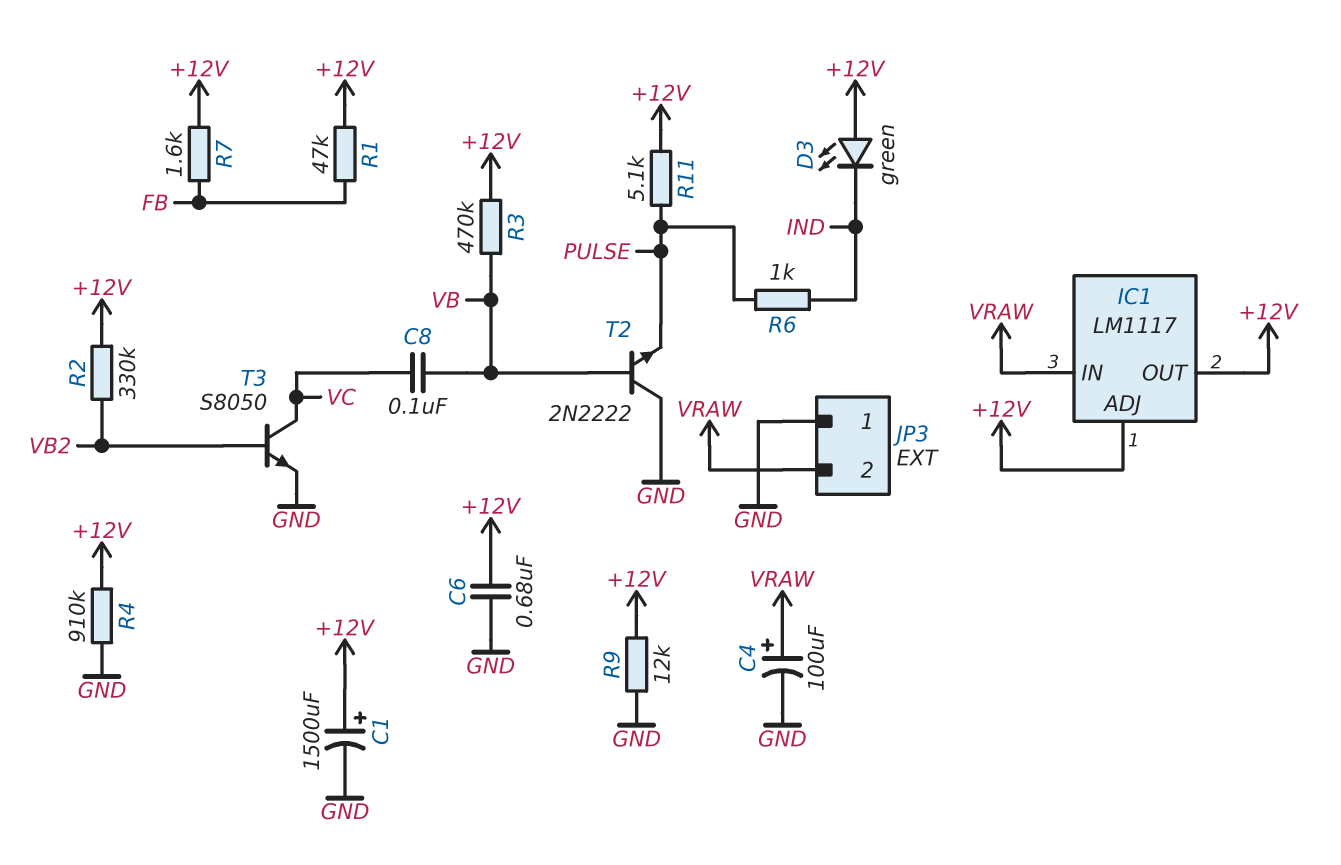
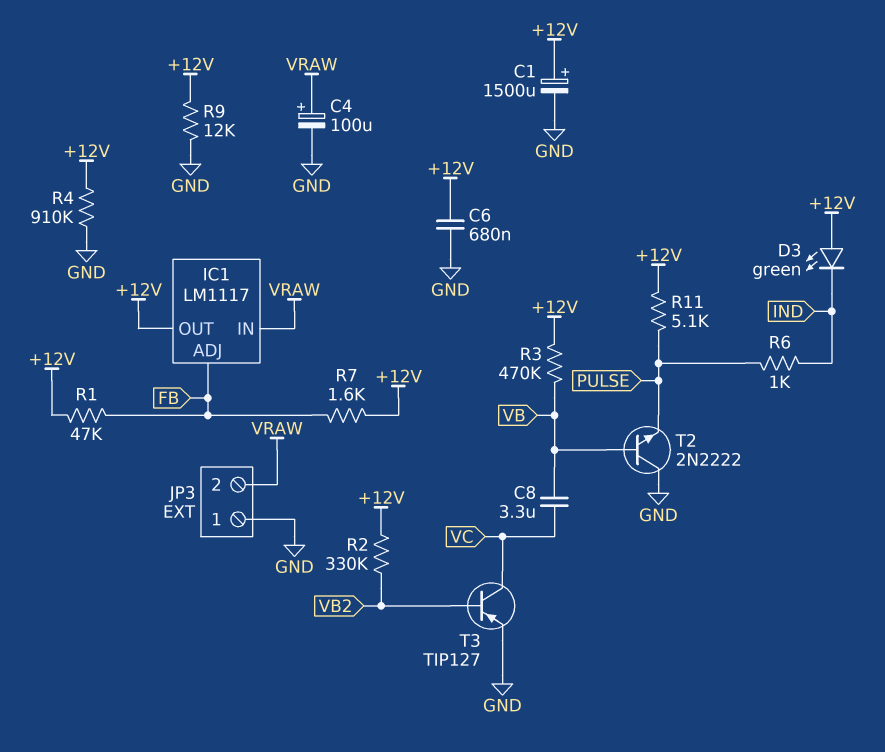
C8: 100nF (VB, VC) -> 3.3uF (VB, VC)
IC1 pin ADJ: +12V -> FB
T3: NPN S8050 (B VB2, C VC, E GND) -> PNP TIP127 (B VB2, C VC, E GND)

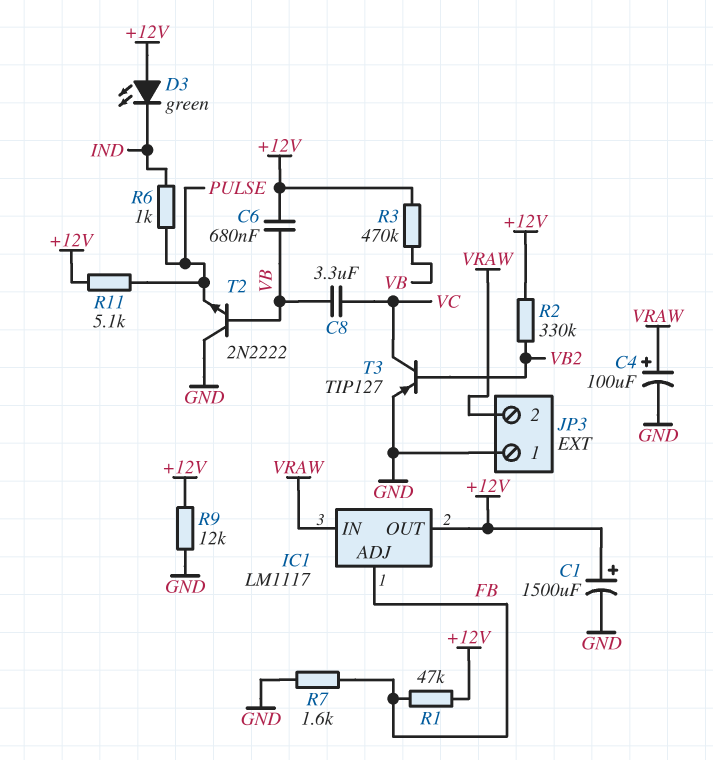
C6: 680nF (+12V, GND) -> 680nF (+12V, VB)
R4: 910k (+12V, GND) -> none
R7: 1.6k (+12V, FB) -> 1.6k (FB, GND)

